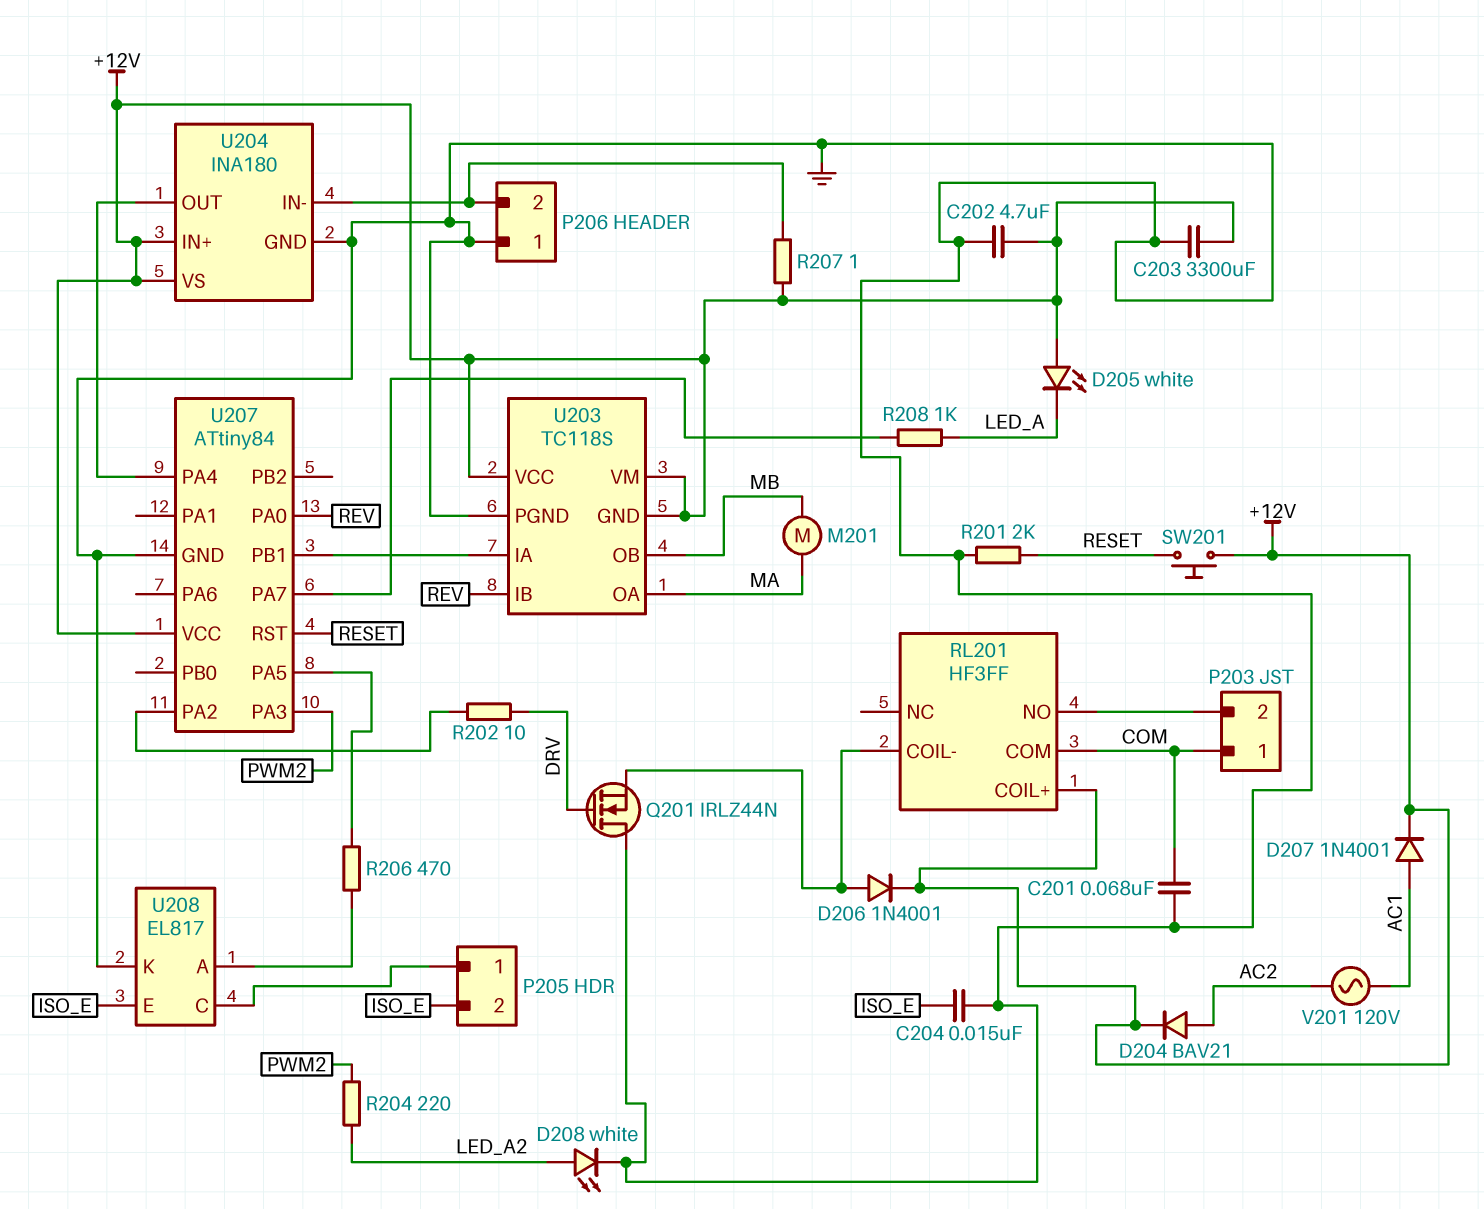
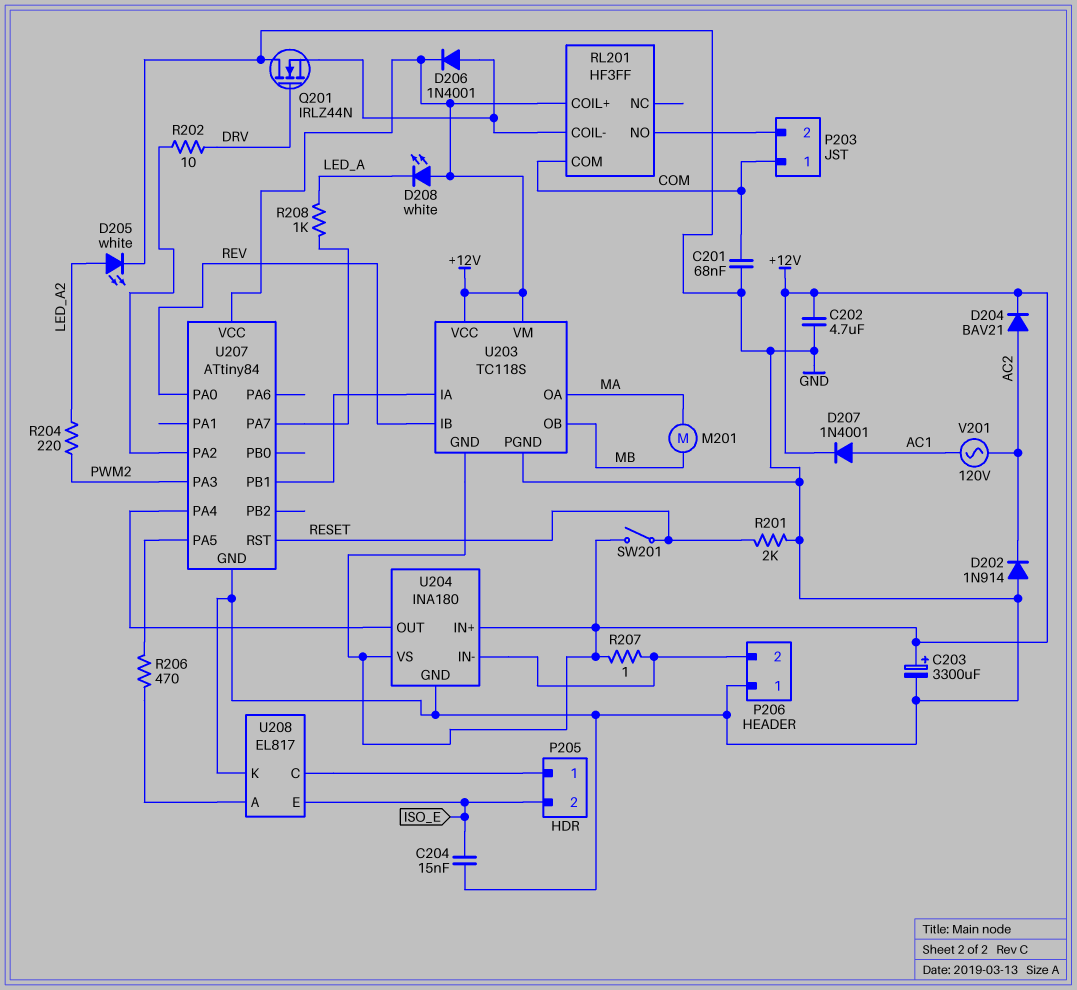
C203: 3300uF (+12V, GND) -> 3300uF (plus +12V, minus GND)
D202: none -> diode 1N914 (A GND, K AC2)
D205: LED white (A +12V, K LED_A) -> LED white (A LED_A2, K GND)
D208: LED white (A LED_A2, K GND) -> LED white (A +12V, K LED_A)
SW201: button (+12V, RESET) -> switch (+12V, RESET)

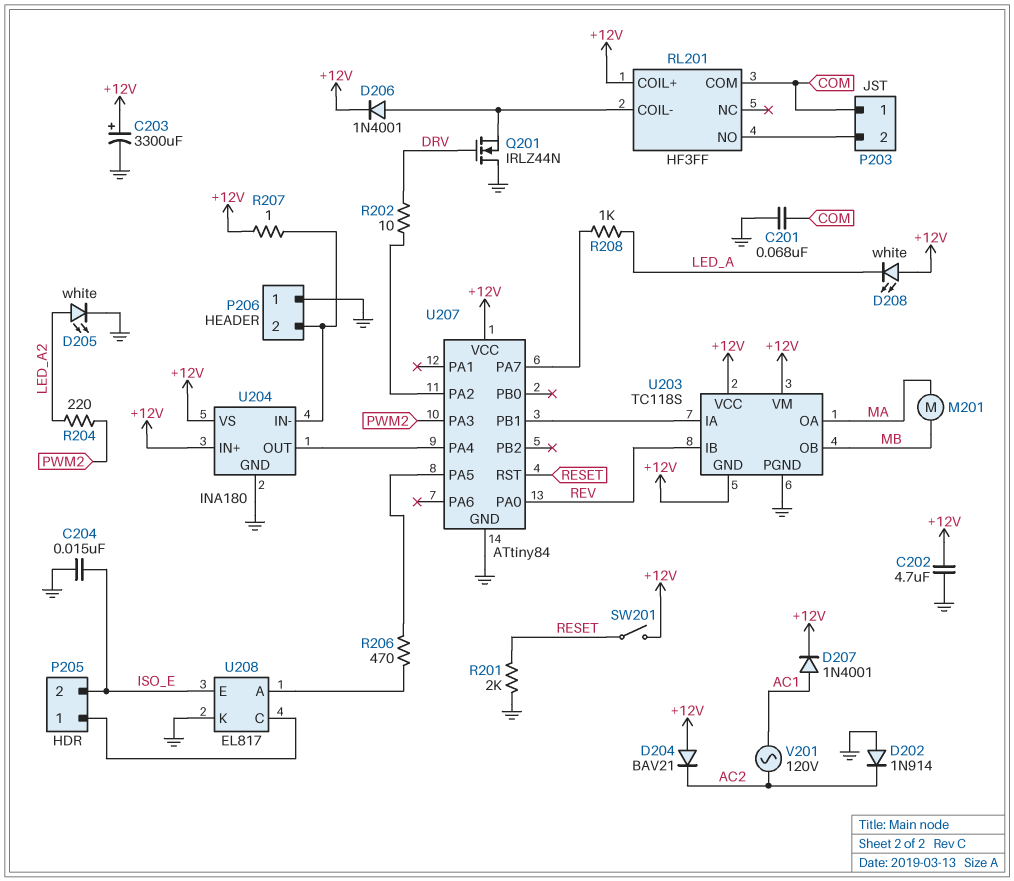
D204: diode BAV21 (A AC2, K +12V) -> diode BAV21 (A +12V, K AC2)

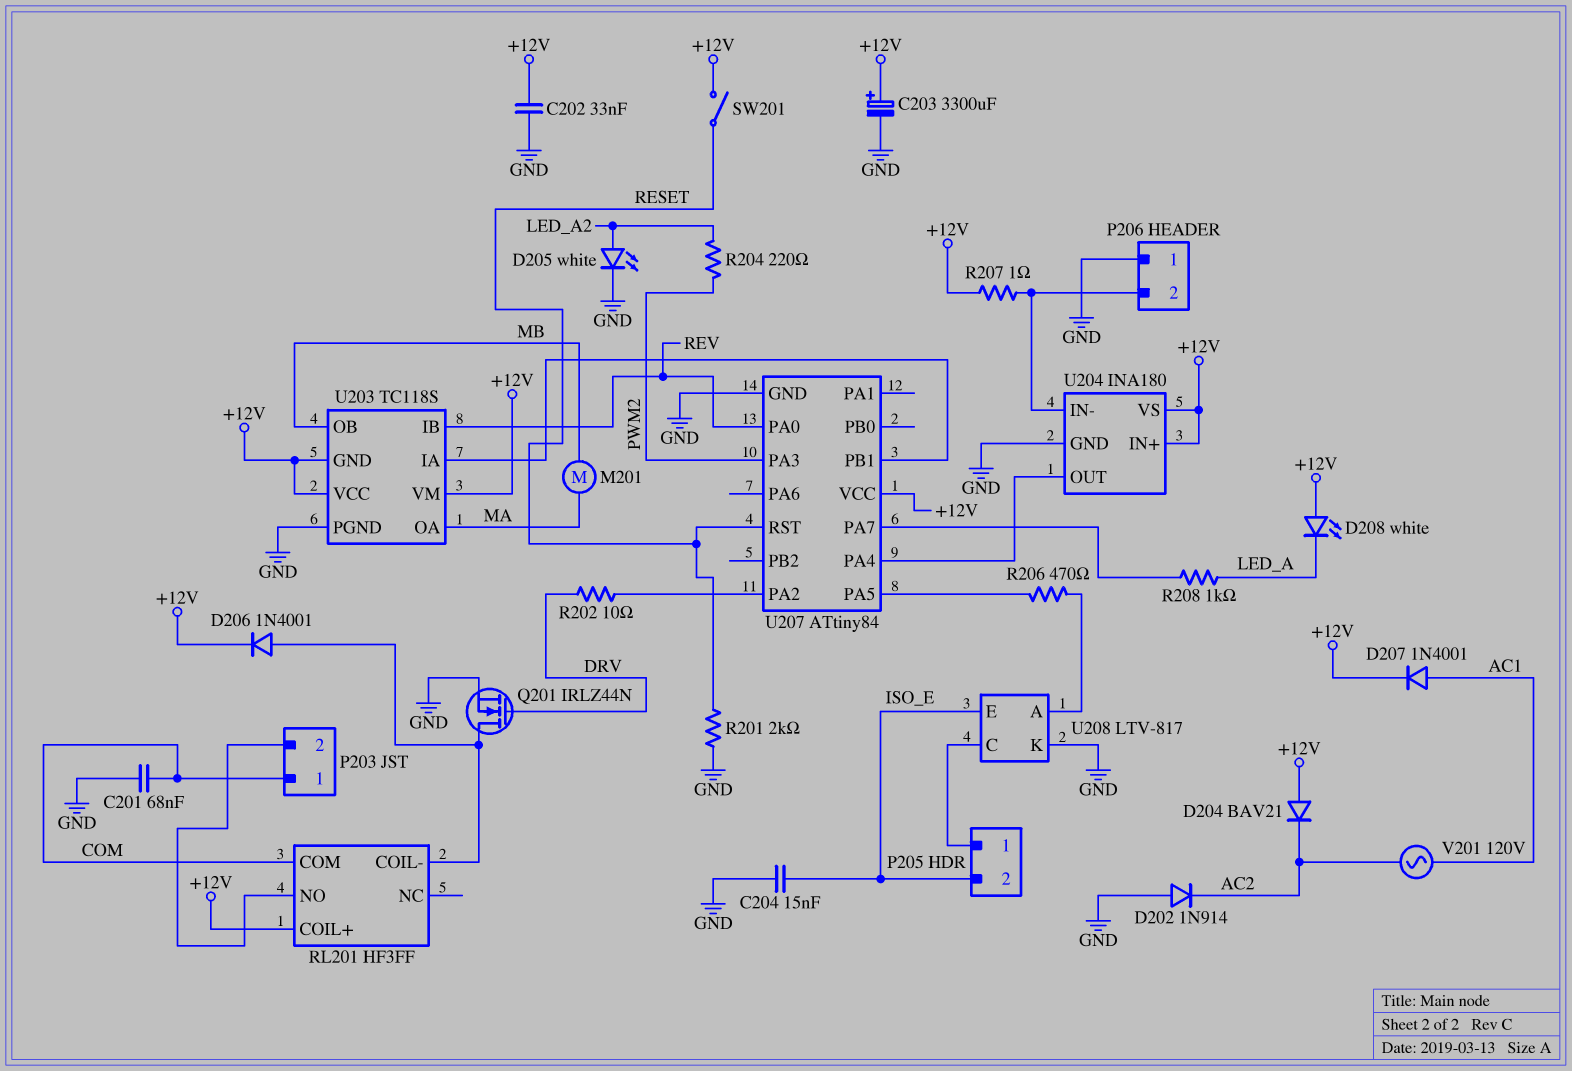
C202: 4.7uF (+12V, GND) -> 33nF (+12V, GND)
Q201: NMOS IRLZ44N (G DRV, D GND, S RL201/COIL-) -> NMOS IRLZ44N (G DRV, D RL201/COIL-, S GND)
U208: EL817 -> LTV-817

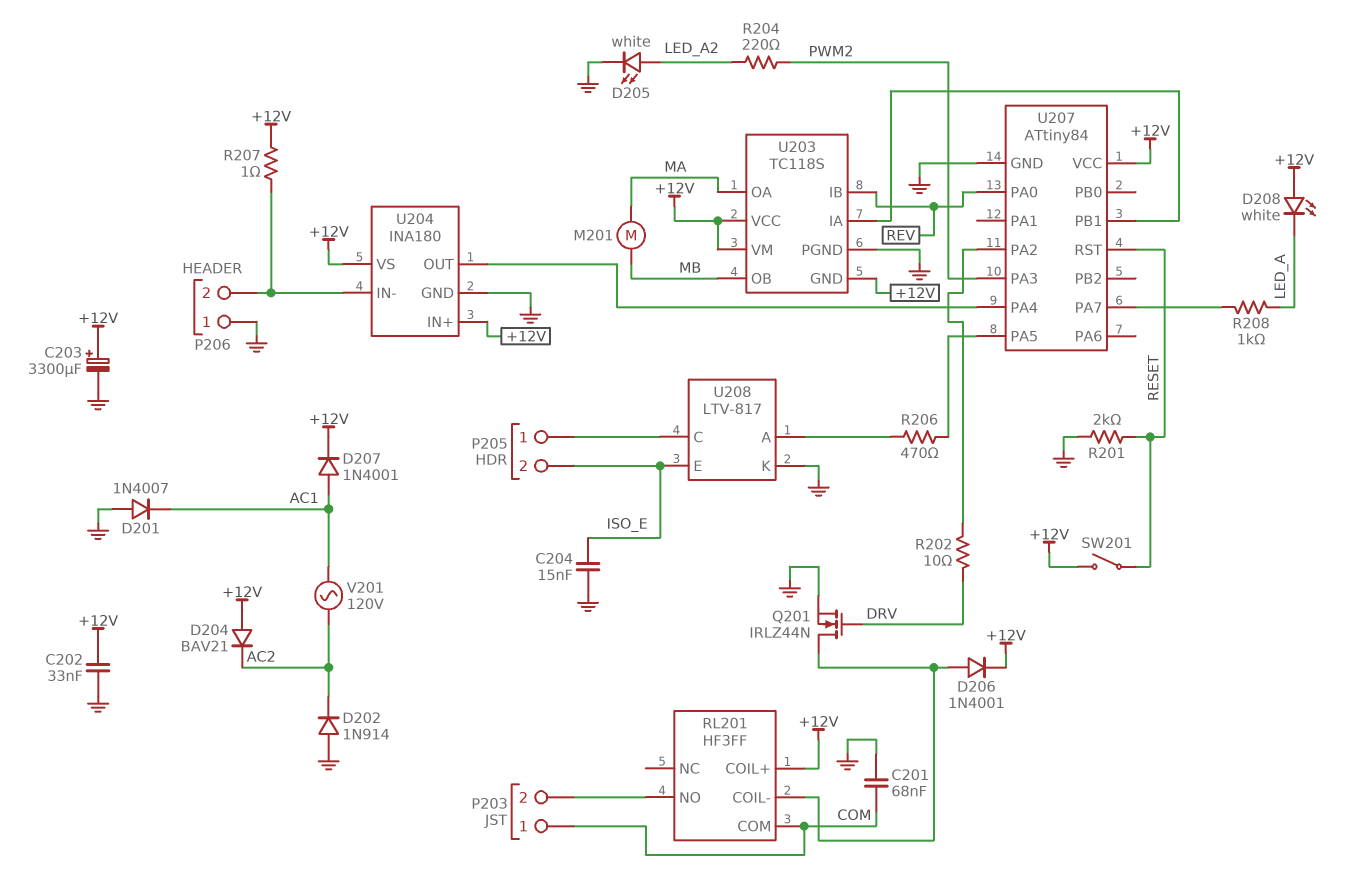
D201: none -> diode 1N4007 (A GND, K AC1)

